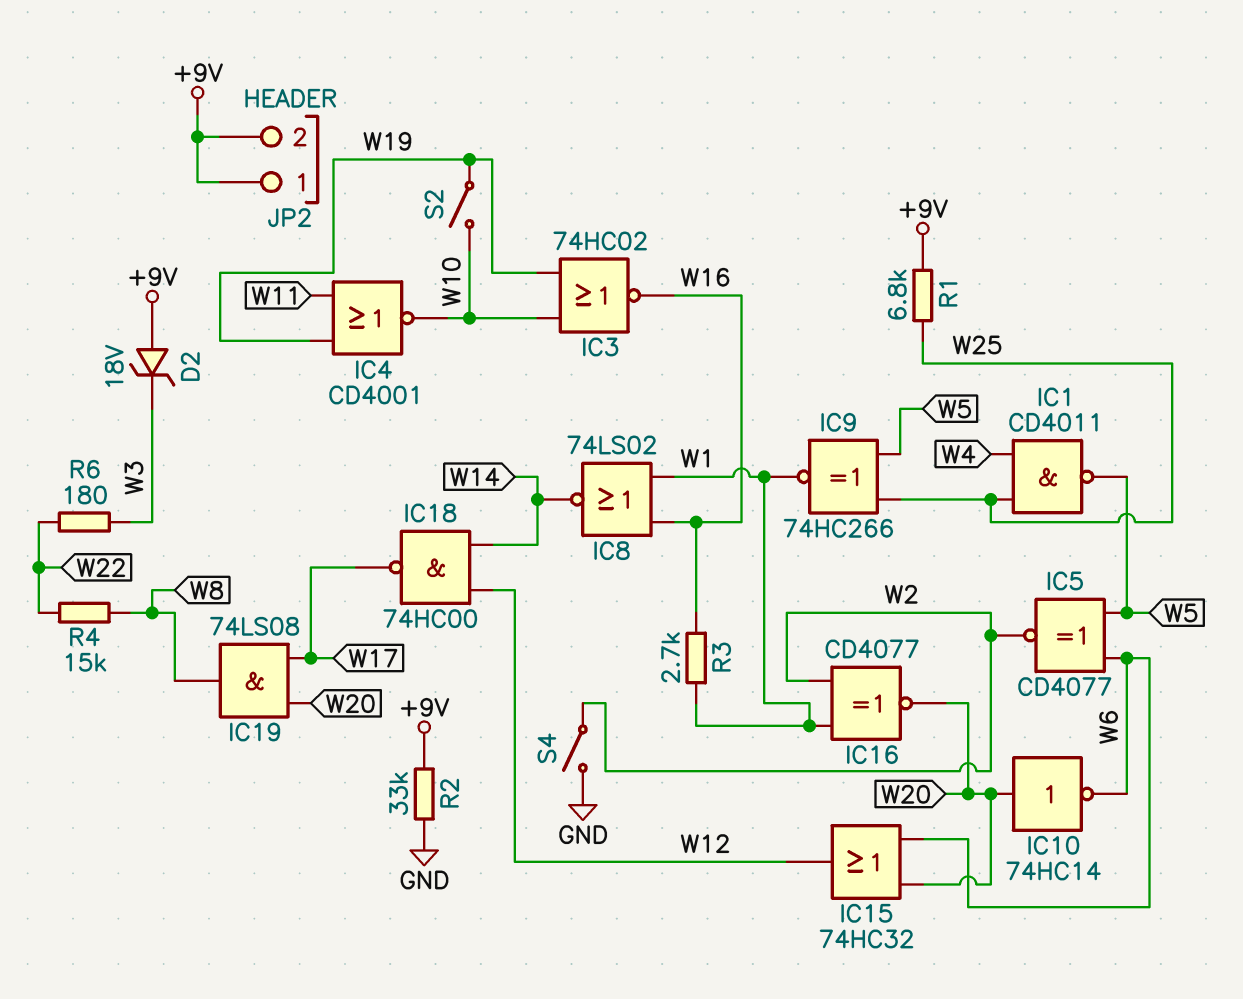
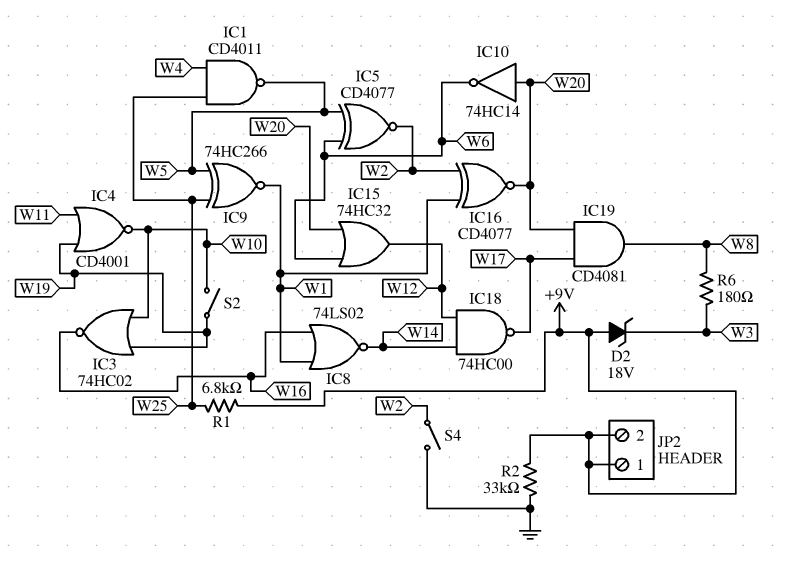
IC19: AND 74LS08 (in W17, in W20, out W8) -> AND CD4081 (in W17, in W20, out W8)
R3: 2.7k (W1, W16) -> none
R4: 15k (W8, W22) -> none
R6: 180 (W3, W22) -> 180 (W3, W8)

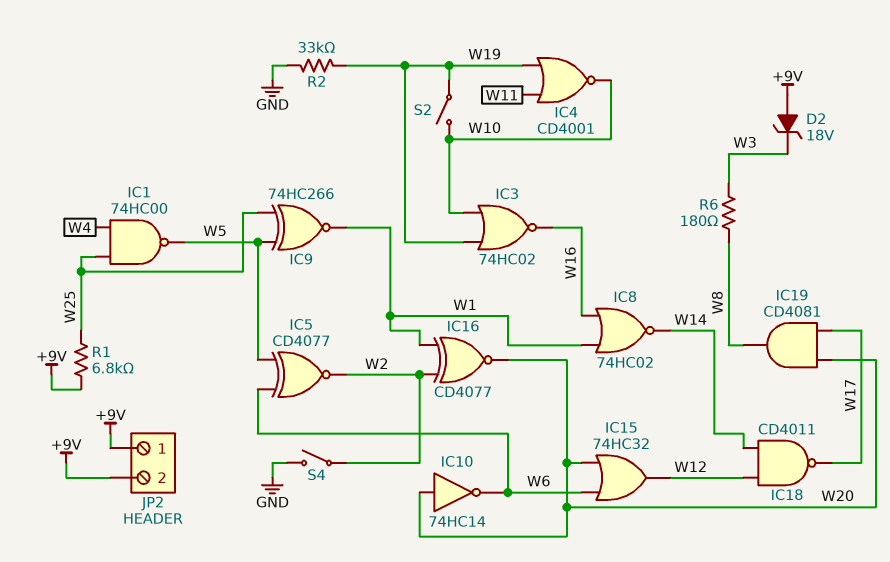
IC1: NAND CD4011 (in W4, in W25, out W5) -> NAND 74HC00 (in W4, in W25, out W5)
IC8: NOR 74LS02 (in W1, in W16, out W14) -> NOR 74HC02 (in W1, in W16, out W14)
IC18: NAND 74HC00 (in W12, in W14, out W17) -> NAND CD4011 (in W12, in W14, out W17)
R2: 33k (+9V, GND) -> 33k (GND, W19)

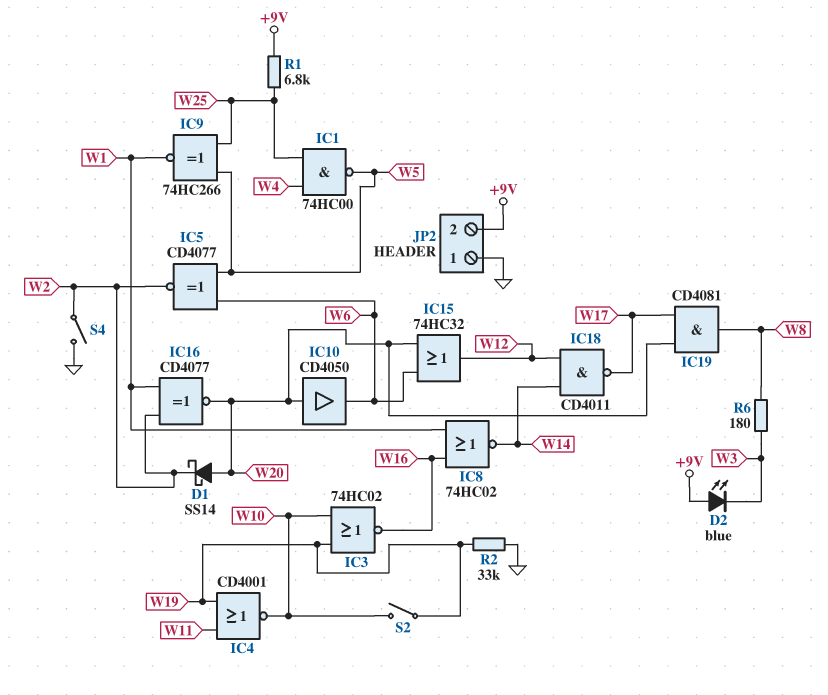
D1: none -> schottky SS14 (A W20, K W2)
D2: zener 18V (A +9V, K W3) -> LED blue (A +9V, K W3)
IC10: NOT 74HC14 (in W20, out W6) -> buffer CD4050 (in W20, out W6)
JP2 pin 1: +9V -> GND

